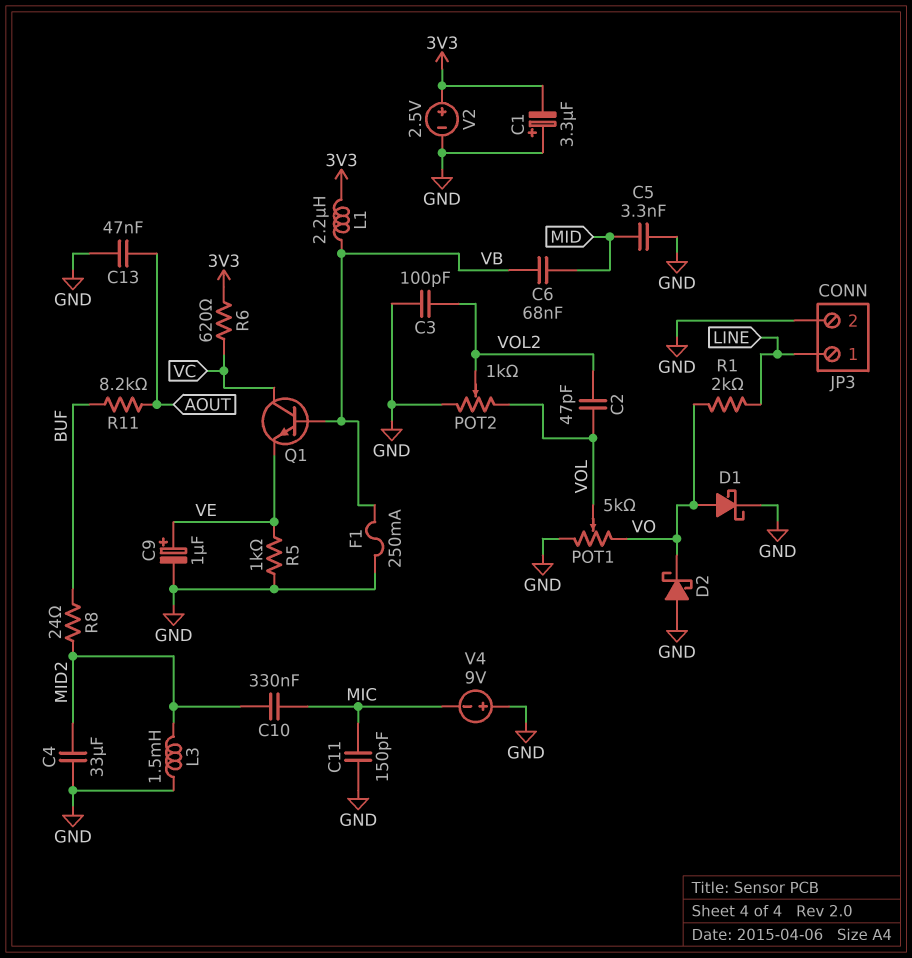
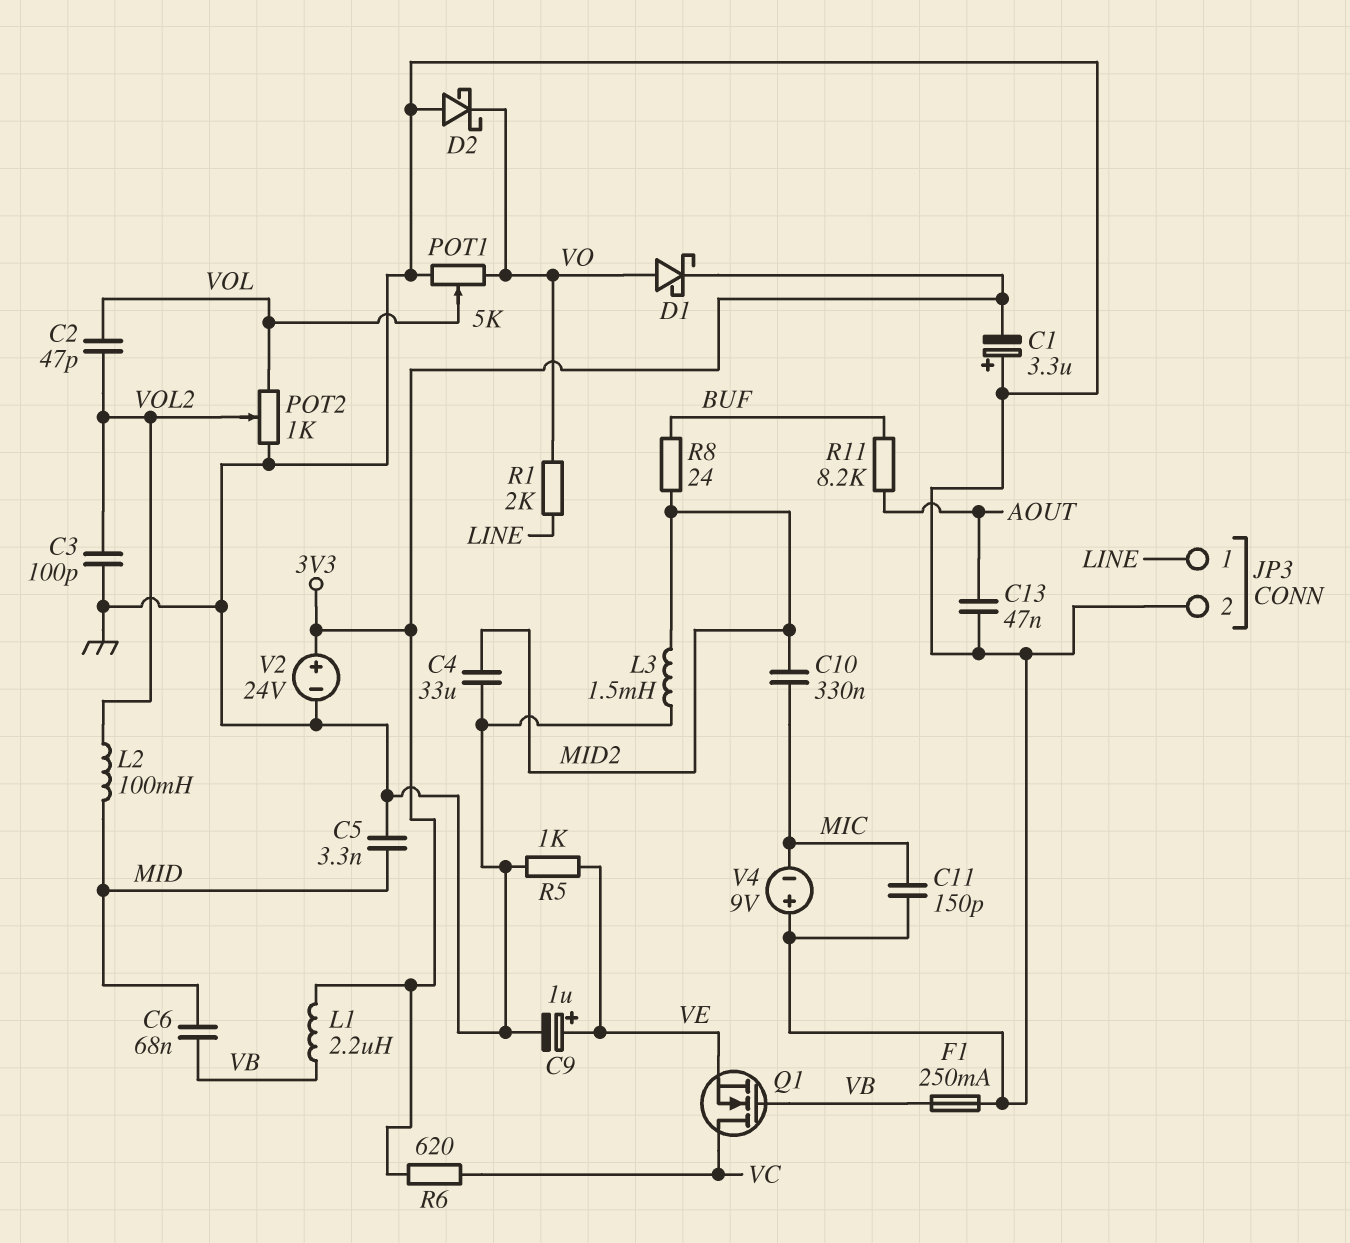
D1: schottky (A VO, K GND) -> schottky (A VO, K 3V3)
L2: none -> 100mH (MID, VOL2)
Q1: NPN (B VB, C VC, E VE) -> NMOS (G VB, D VC, S VE)
V2: 2.5V (plus 3V3, minus GND) -> 24V (plus 3V3, minus GND)

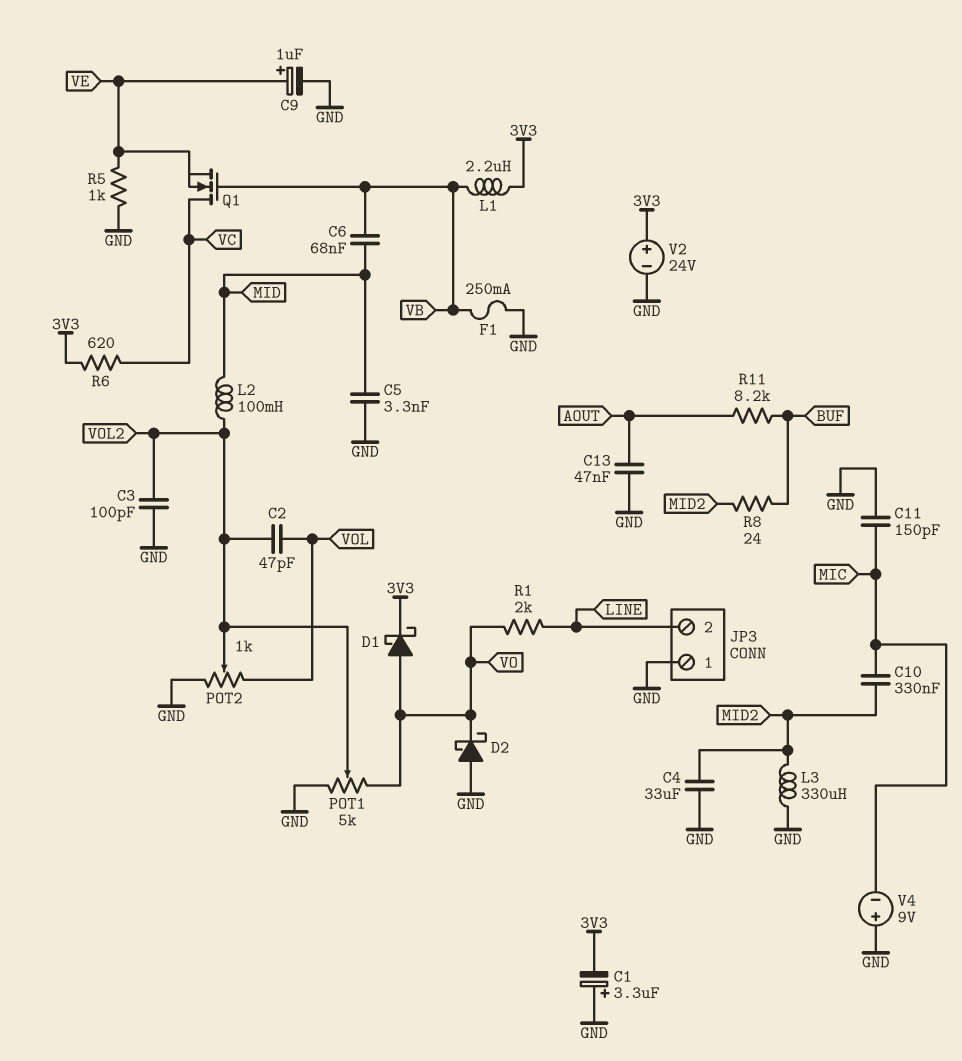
JP3 pin 1: LINE -> GND
JP3 pin 2: GND -> LINE
L3: 1.5mH (GND, MID2) -> 330uH (GND, MID2)
POT1: 5k (GND, VO, wiper VOL) -> 5k (GND, VO, wiper VOL2)

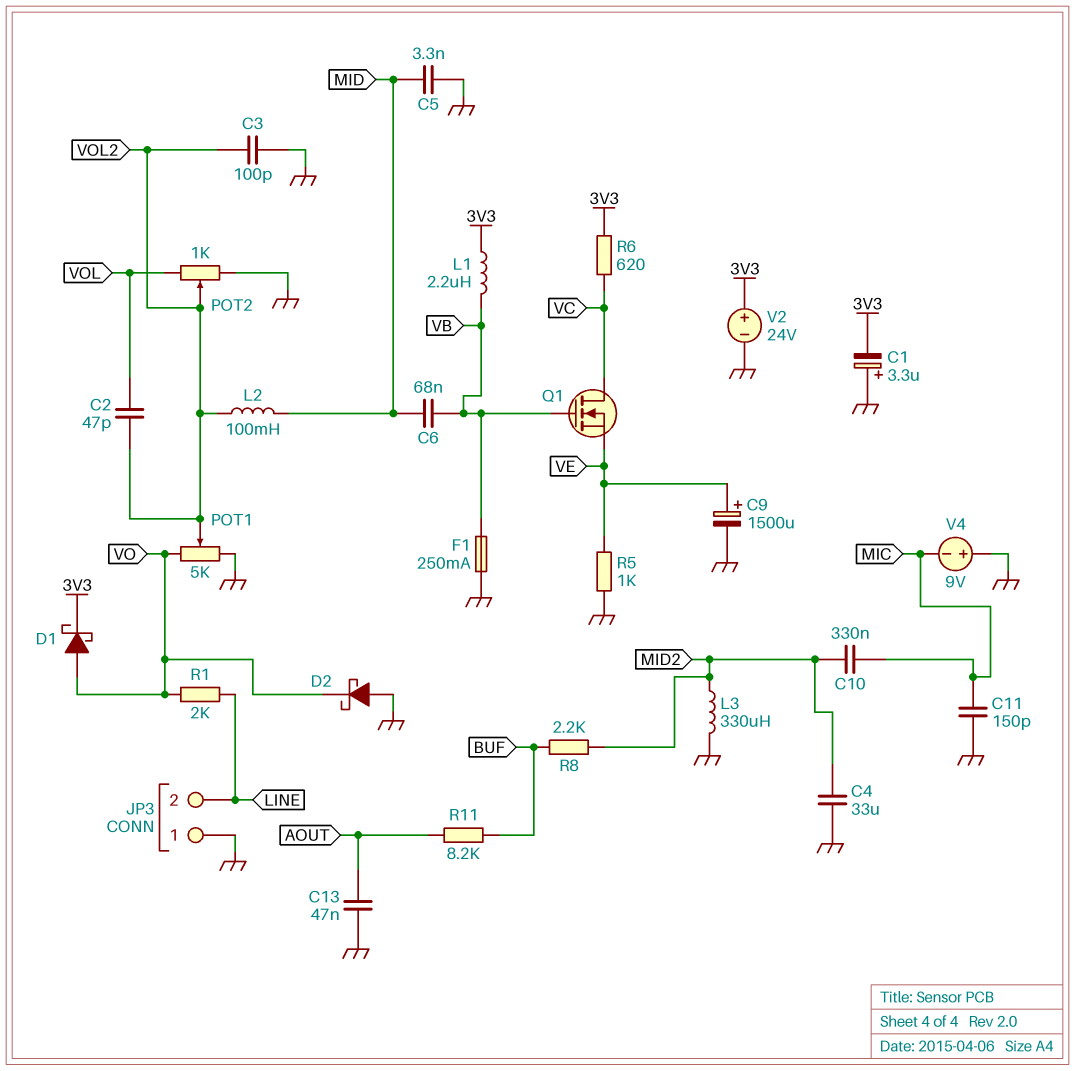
C9: 1uF (plus VE, minus GND) -> 1500uF (plus VE, minus GND)
R8: 24 (BUF, MID2) -> 2.2k (BUF, MID2)

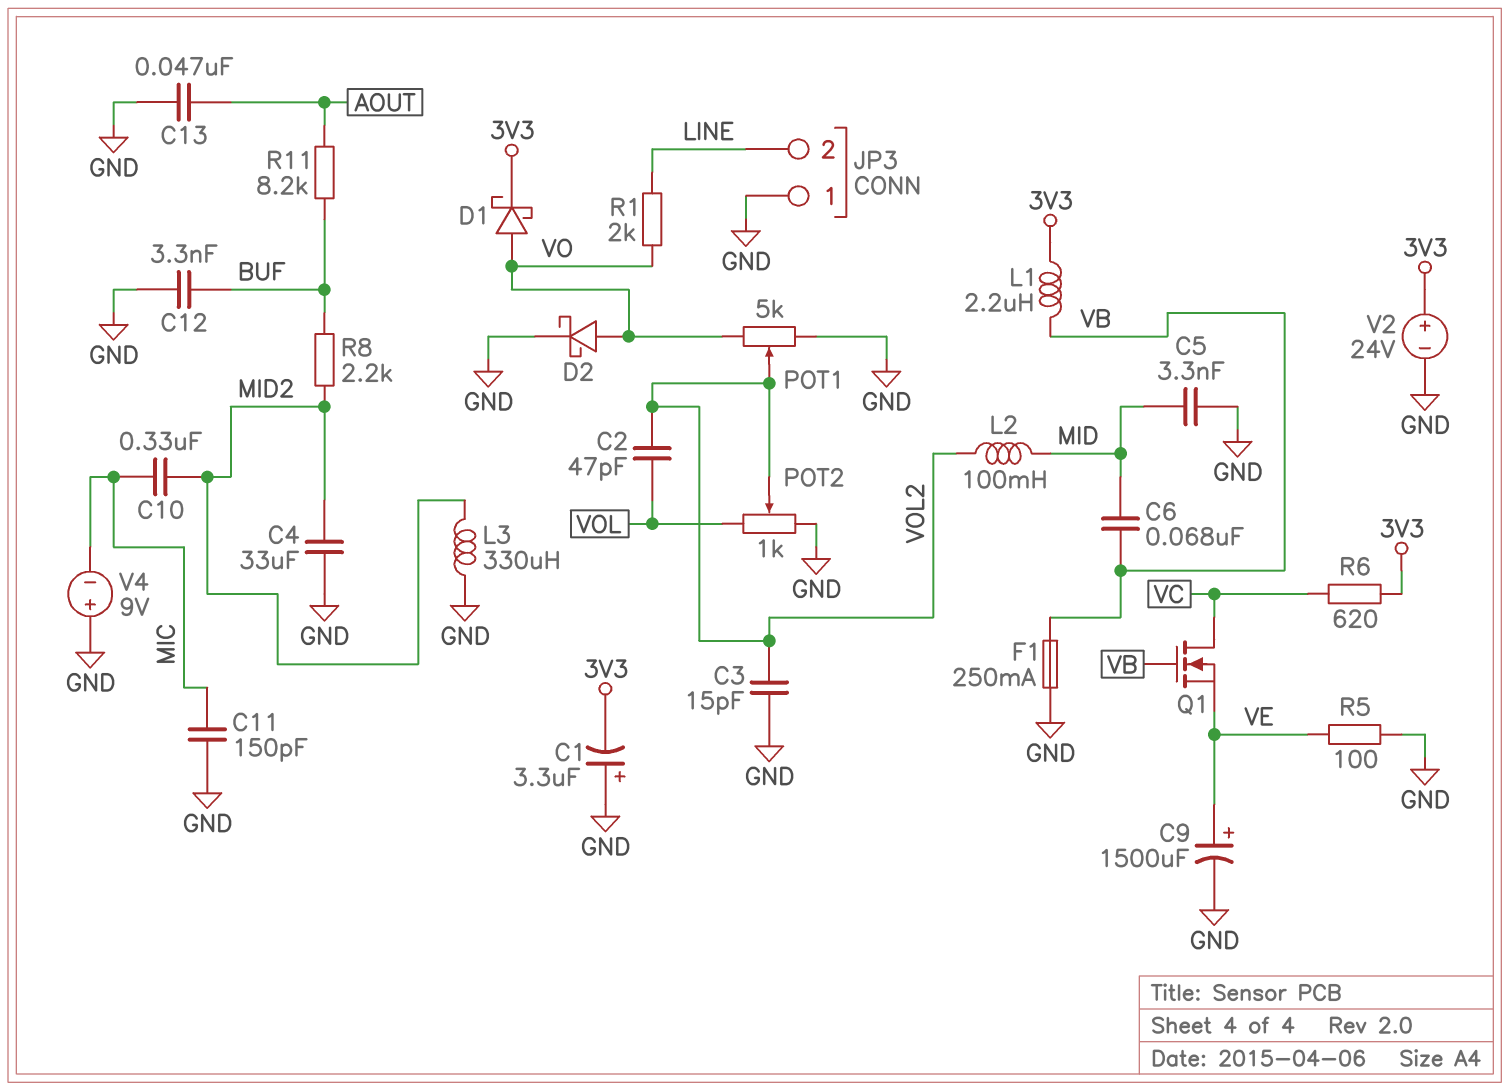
C3: 100pF (GND, VOL2) -> 15pF (GND, VOL2)
C12: none -> 3.3nF (BUF, GND)
D2: schottky (A GND, K VO) -> schottky (A VO, K GND)
R5: 1k (GND, VE) -> 100 (GND, VE)

